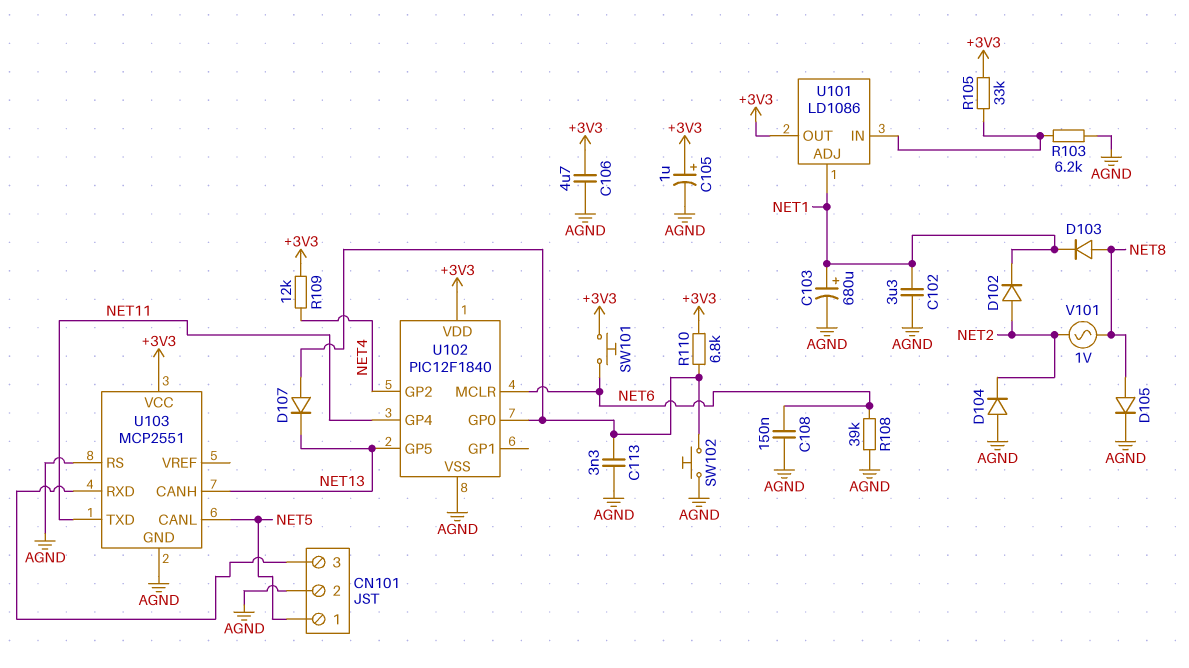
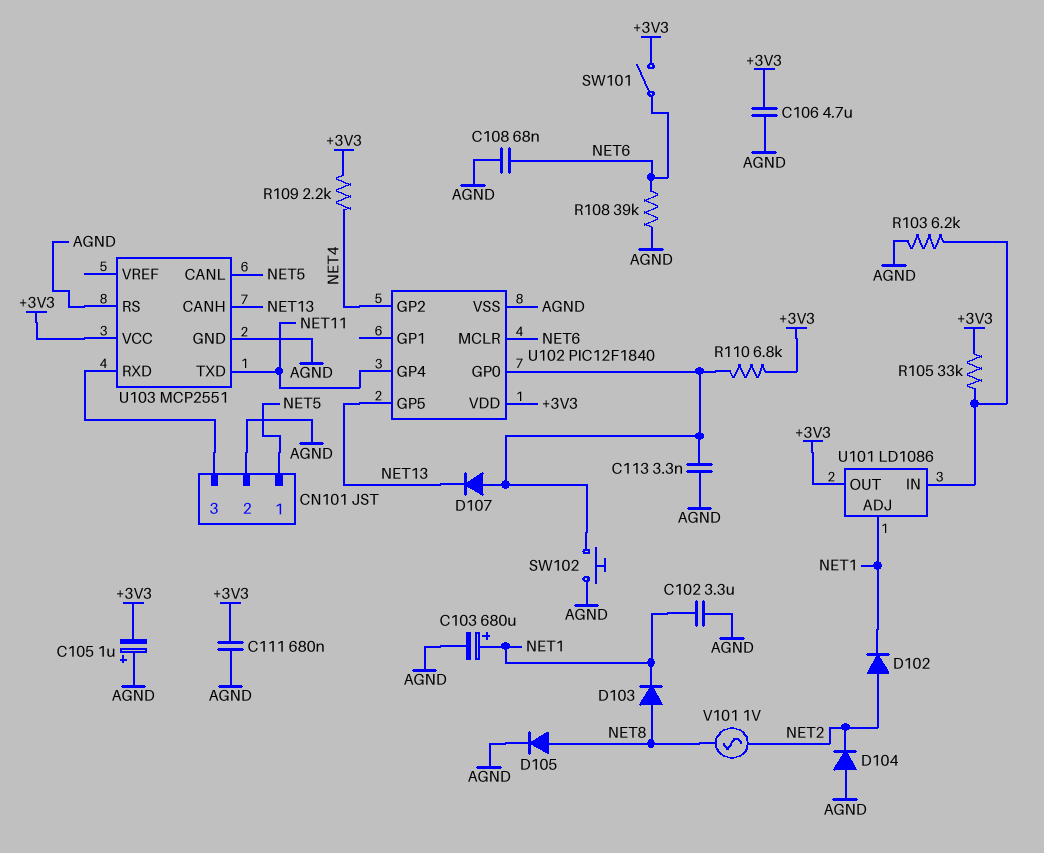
C105: 1uF (plus +3V3, minus AGND) -> 1uF (plus AGND, minus +3V3)
C108: 150nF (AGND, NET6) -> 68nF (AGND, NET6)
C111: none -> 680nF (+3V3, AGND)
R109: 12k (+3V3, NET4) -> 2.2k (+3V3, NET4)
SW101: button (+3V3, NET6) -> switch (+3V3, NET6)

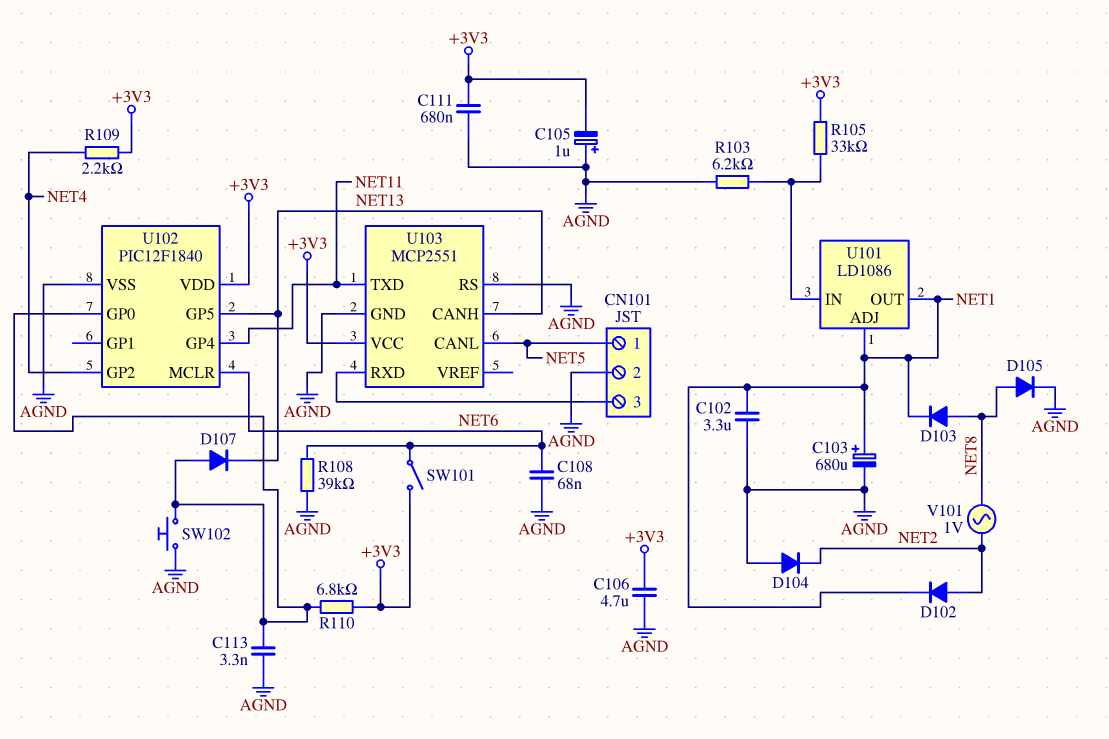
U101 pin OUT: +3V3 -> NET1

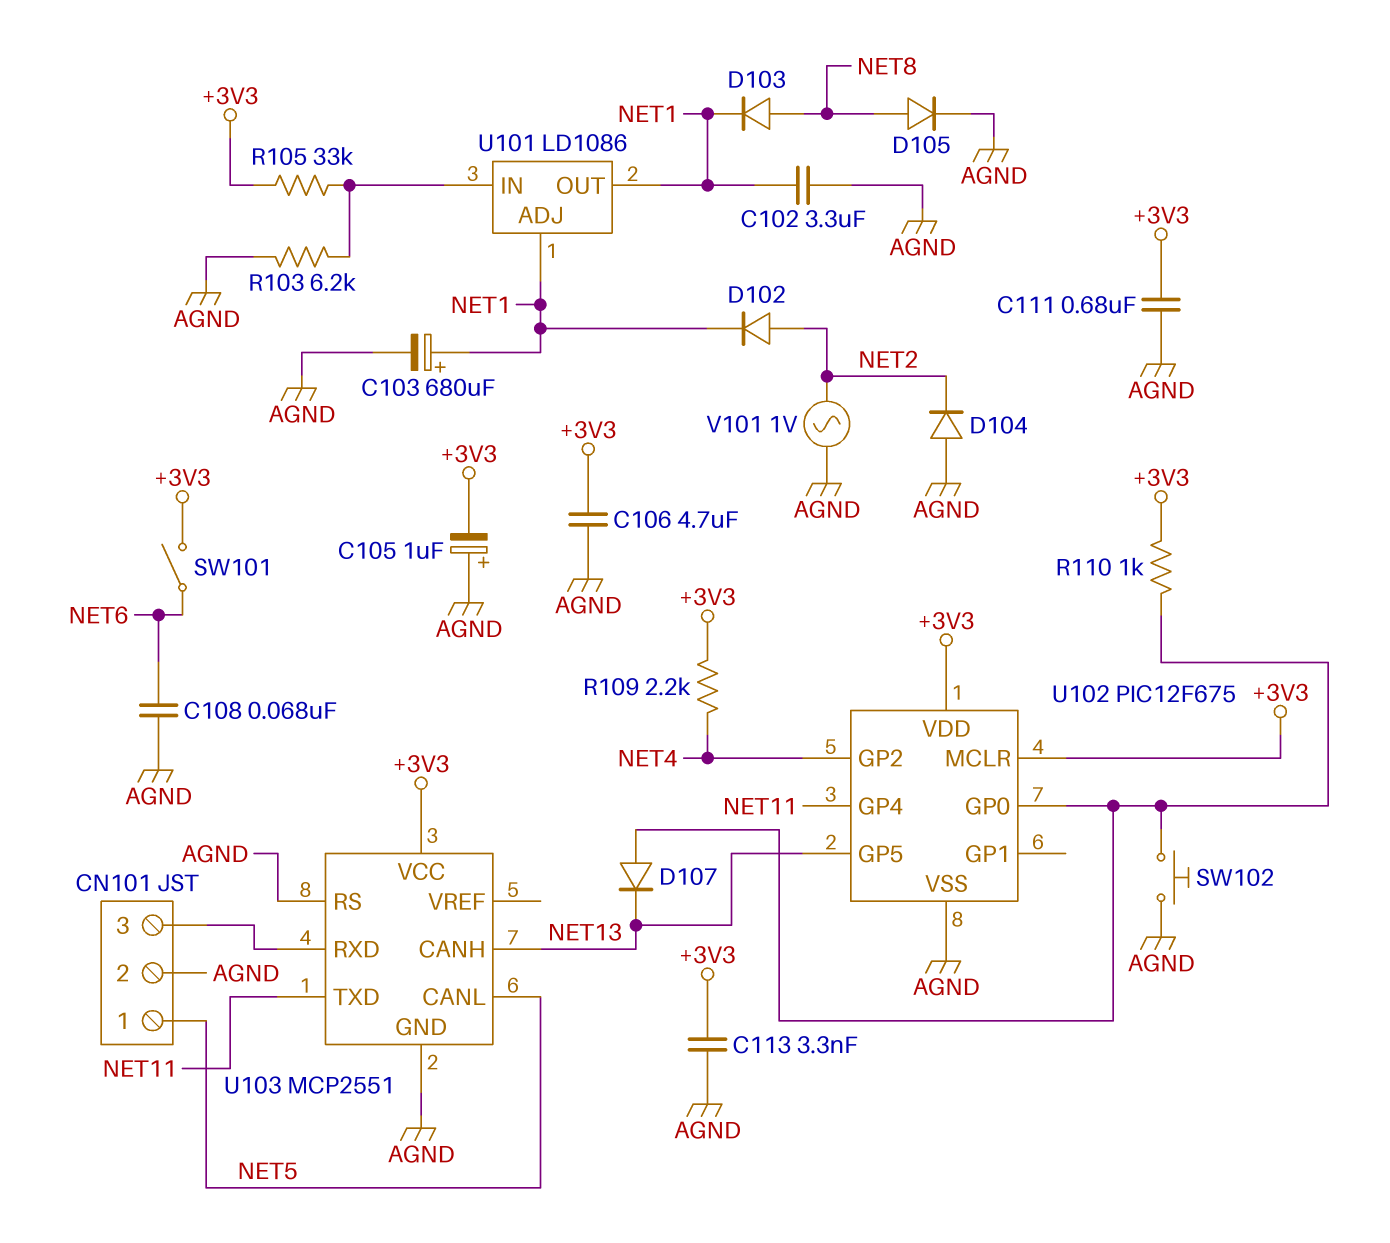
C113: 3.3nF (AGND, U102/GP0) -> 3.3nF (+3V3, AGND)
R108: 39k (AGND, NET6) -> none
R110: 6.8k (+3V3, U102/GP0) -> 1k (+3V3, U102/GP0)
U102: PIC12F1840 -> PIC12F675
U102 pin MCLR: NET6 -> +3V3
V101: AC 1V (NET2, NET8) -> AC 1V (AGND, NET2)

